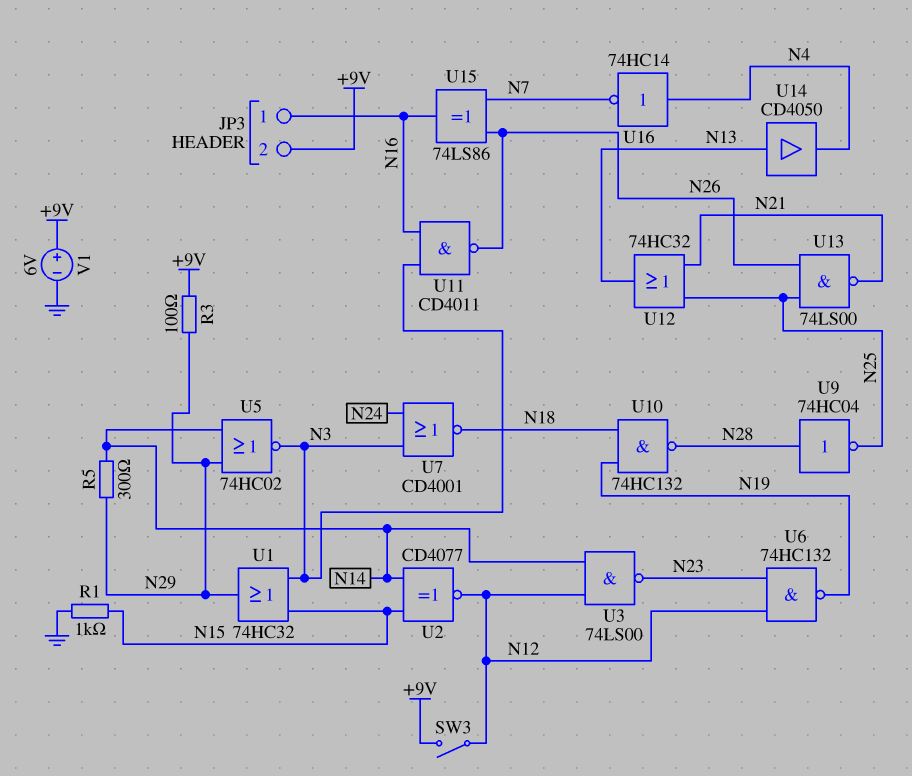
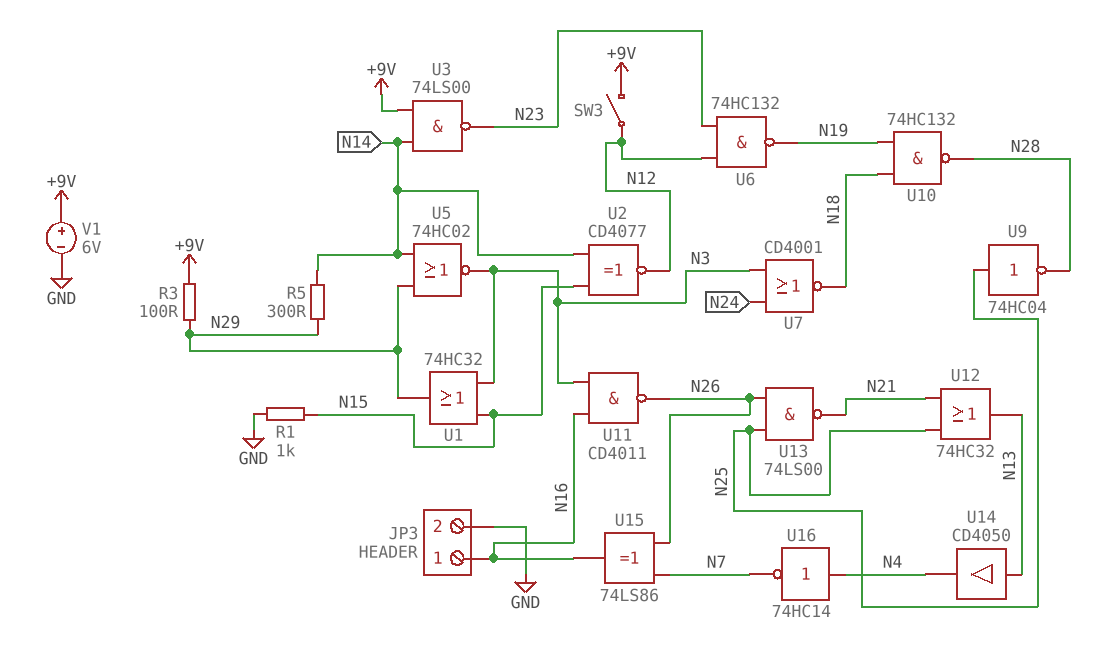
JP3 pin 2: +9V -> GND
U3: NAND 74LS00 (in N12, in N14, out N23) -> NAND 74LS00 (in +9V, in N14, out N23)
U9: NOT 74HC04 (in N28, out N25) -> NOT 74HC04 (in N25, out N28)

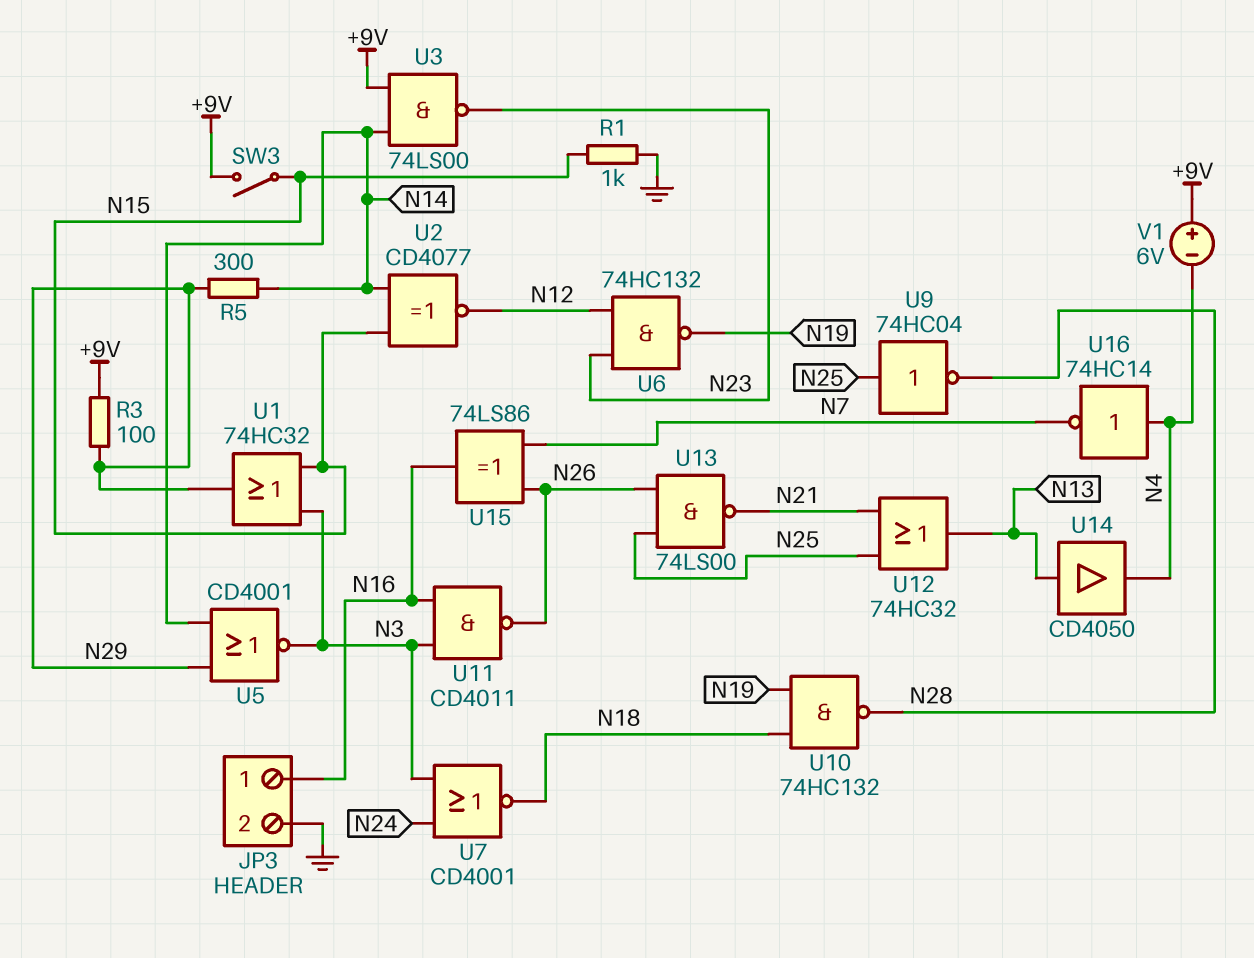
SW3: switch (+9V, N12) -> switch (+9V, N15)
U5: NOR 74HC02 (in N14, in N29, out N3) -> NOR CD4001 (in N14, in N29, out N3)
V1: 6V (plus +9V, minus GND) -> 6V (plus +9V, minus N4)

